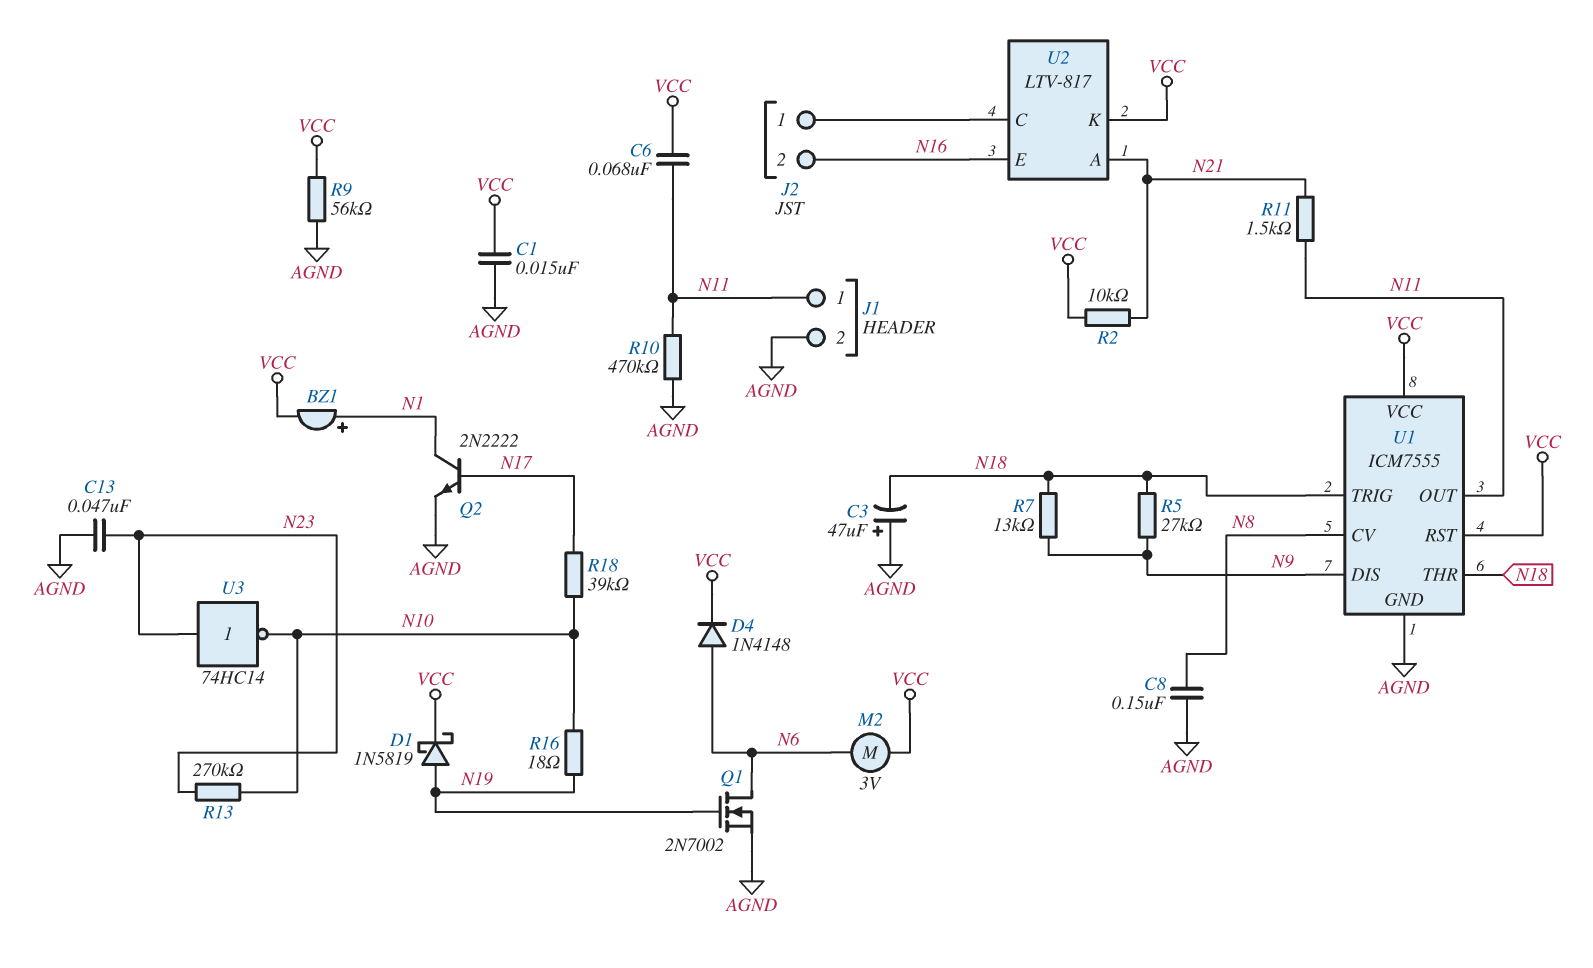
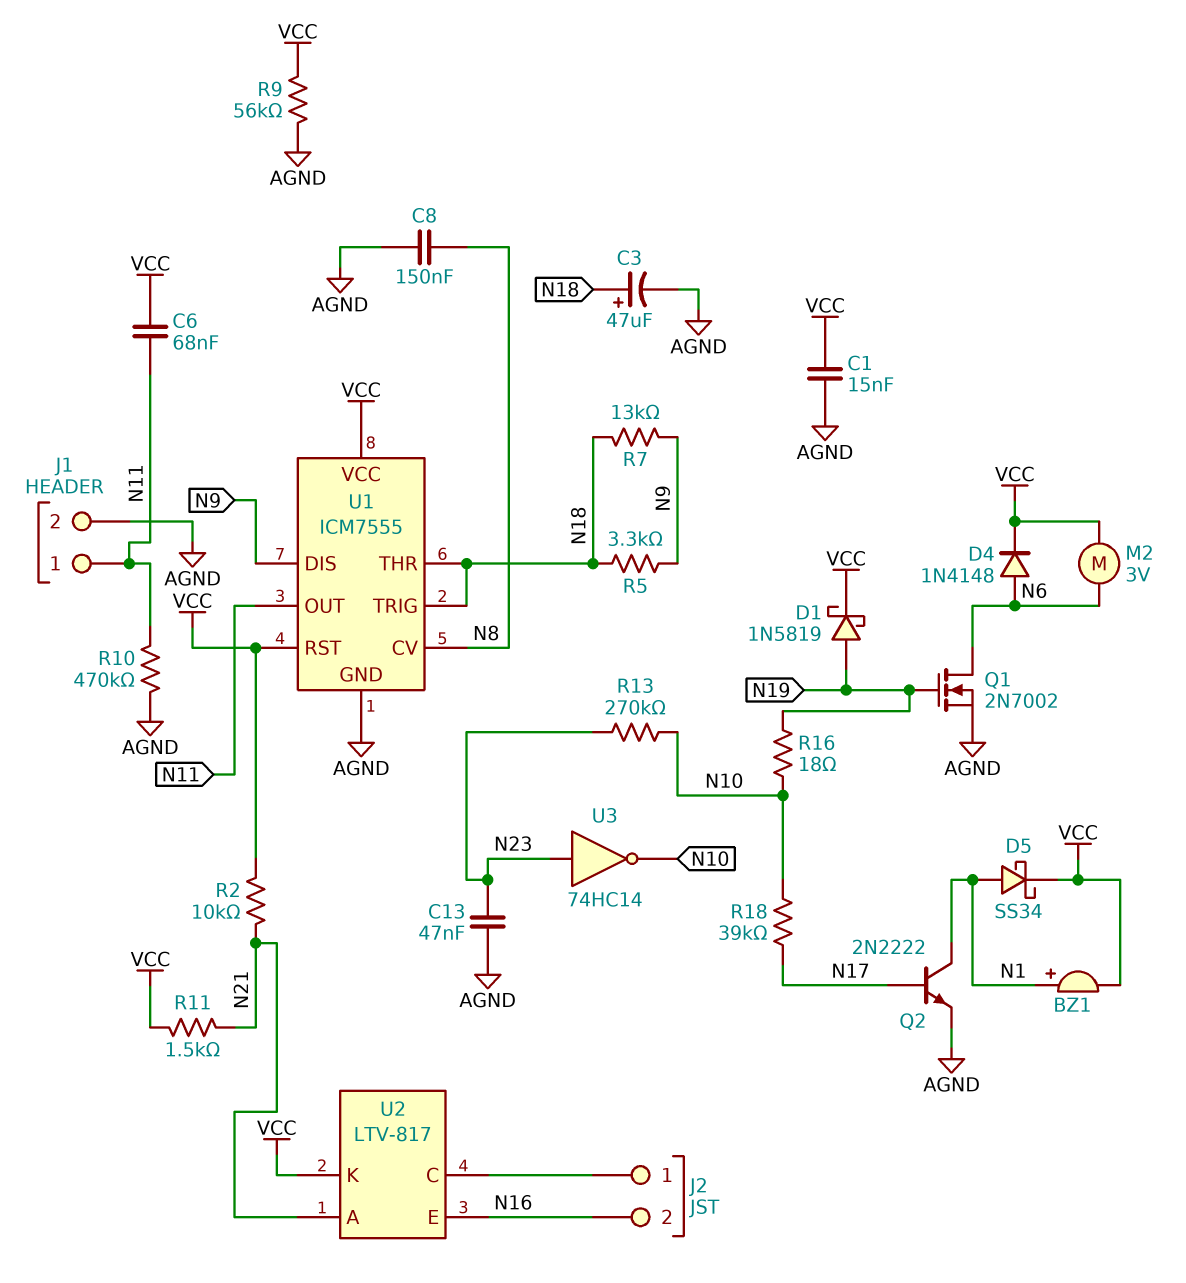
C3: 47uF (plus AGND, minus N18) -> 47uF (plus N18, minus AGND)
D5: none -> schottky SS34 (A N1, K VCC)
R5: 27k (N9, N18) -> 3.3k (N9, N18)
R11: 1.5k (N11, N21) -> 1.5k (N21, VCC)

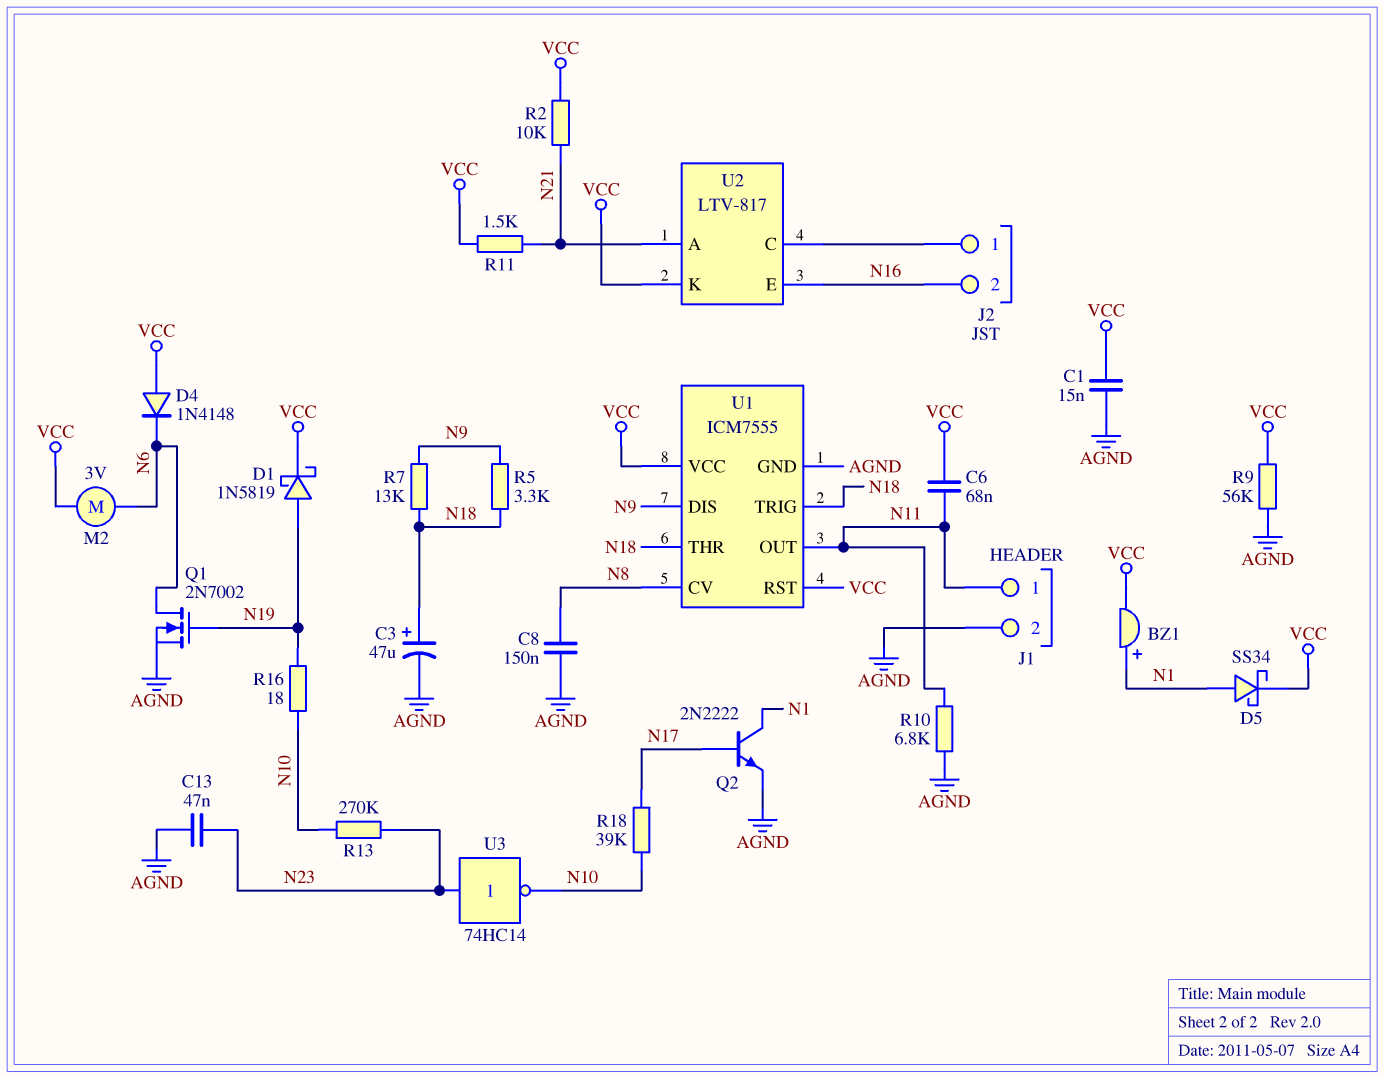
D4: diode 1N4148 (A N6, K VCC) -> diode 1N4148 (A VCC, K N6)
R10: 470k (AGND, N11) -> 6.8k (AGND, N11)

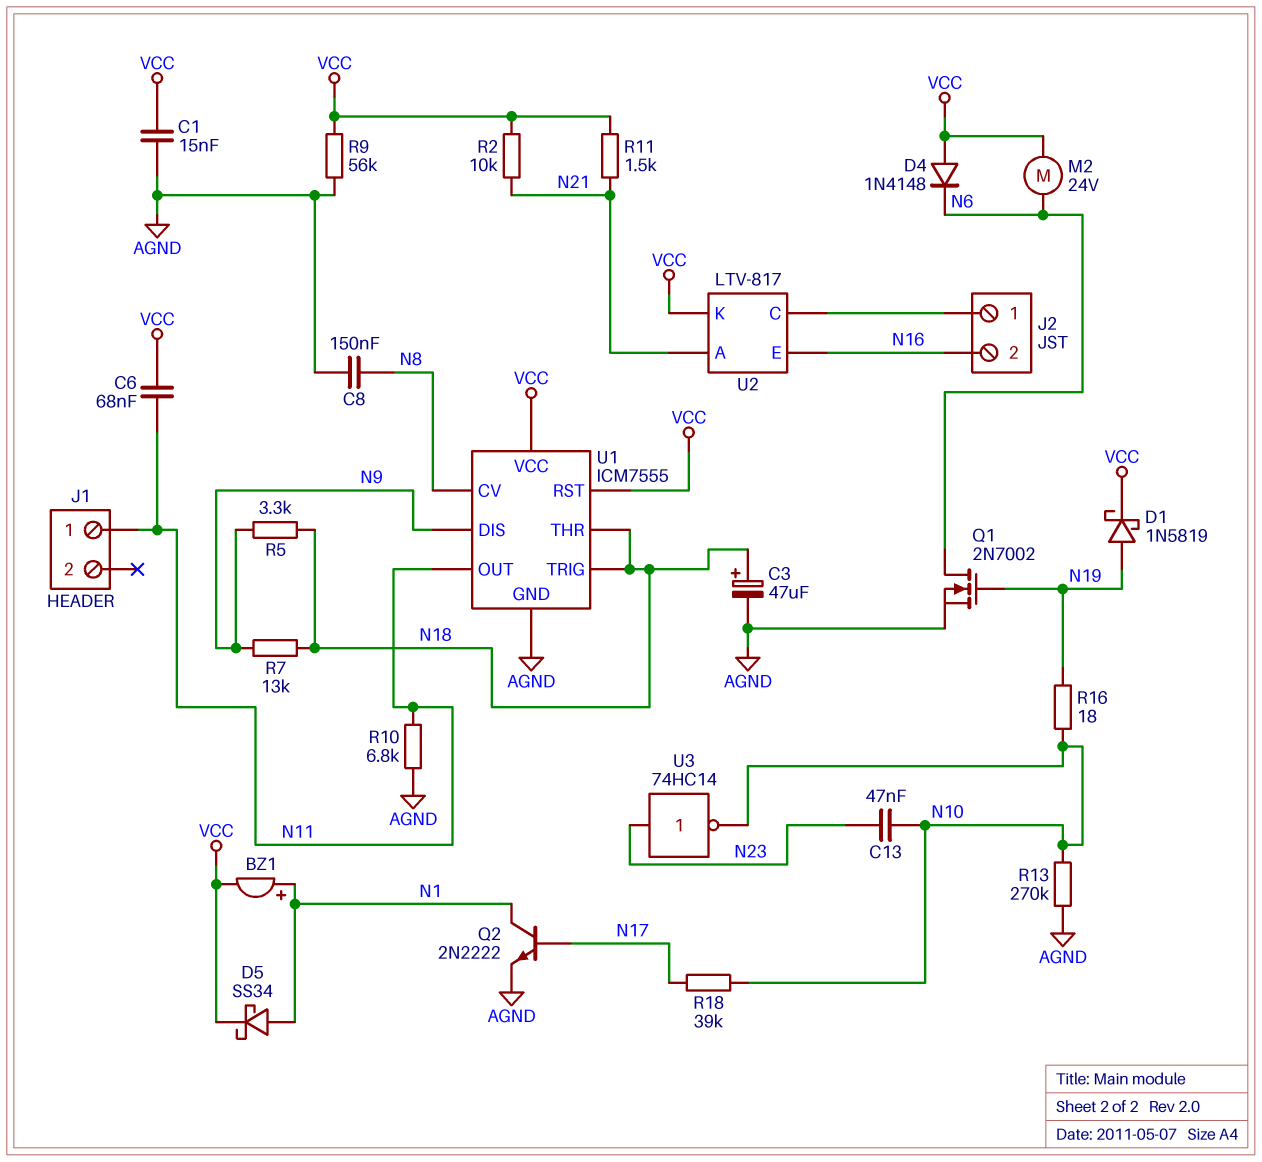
C13: 47nF (AGND, N23) -> 47nF (N10, N23)
J1 pin 2: AGND -> none
M2: motor 3V (N6, VCC) -> motor 24V (N6, VCC)
R13: 270k (N10, N23) -> 270k (AGND, N10)

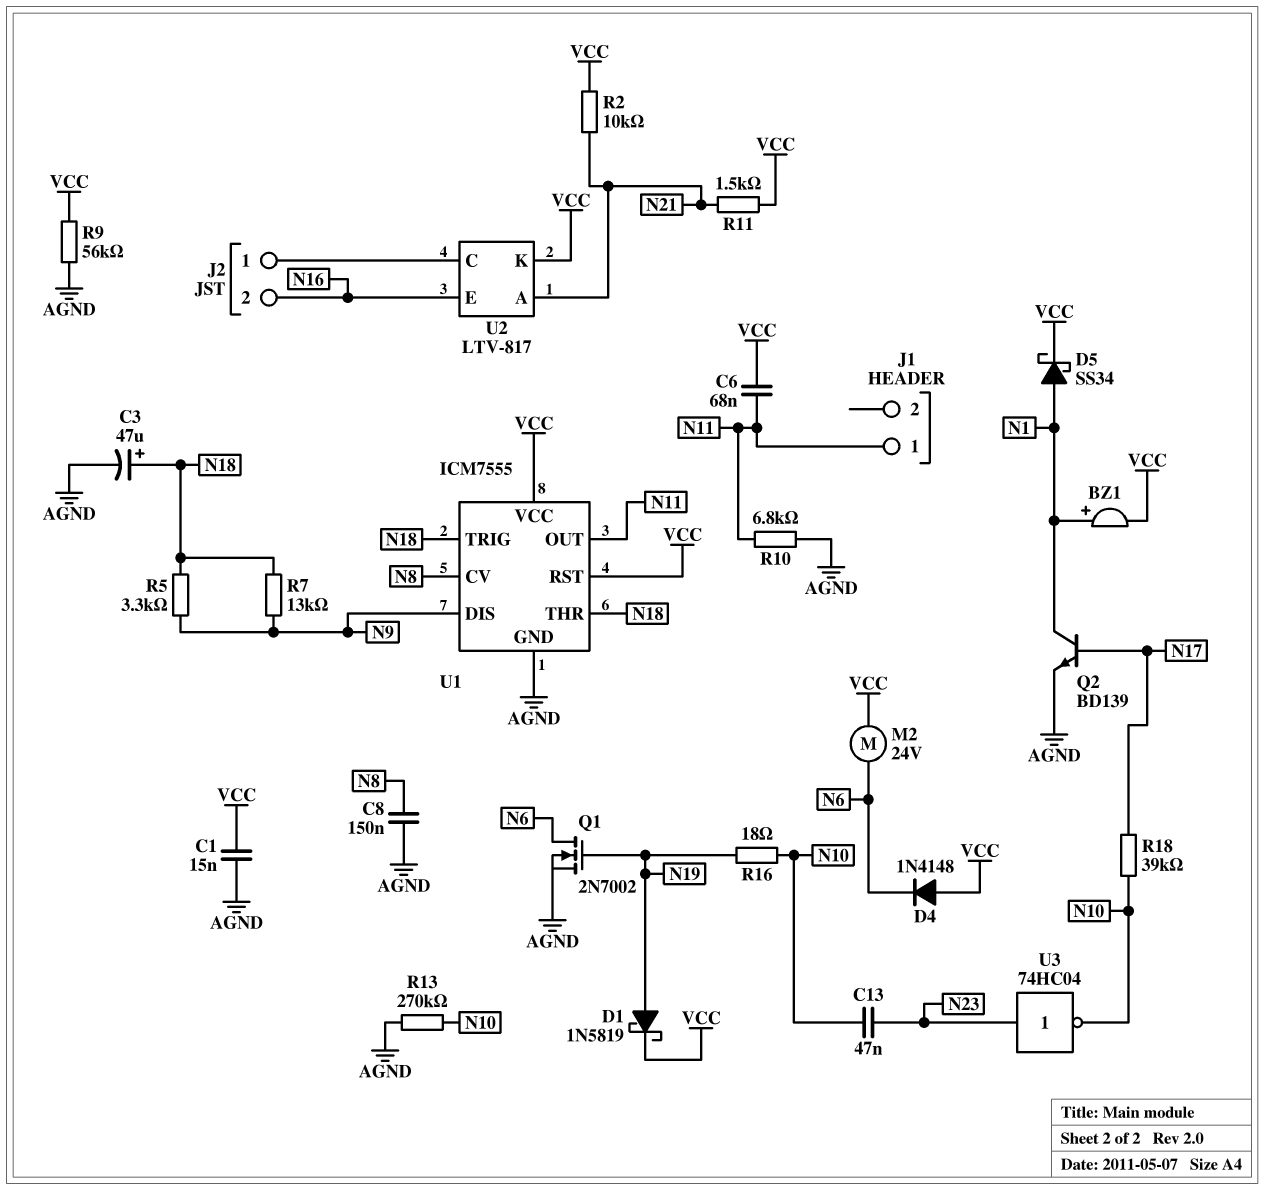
Q2: NPN 2N2222 (B N17, C N1, E AGND) -> NPN BD139 (B N17, C N1, E AGND)
U3: NOT 74HC14 (in N23, out N10) -> NOT 74HC04 (in N23, out N10)

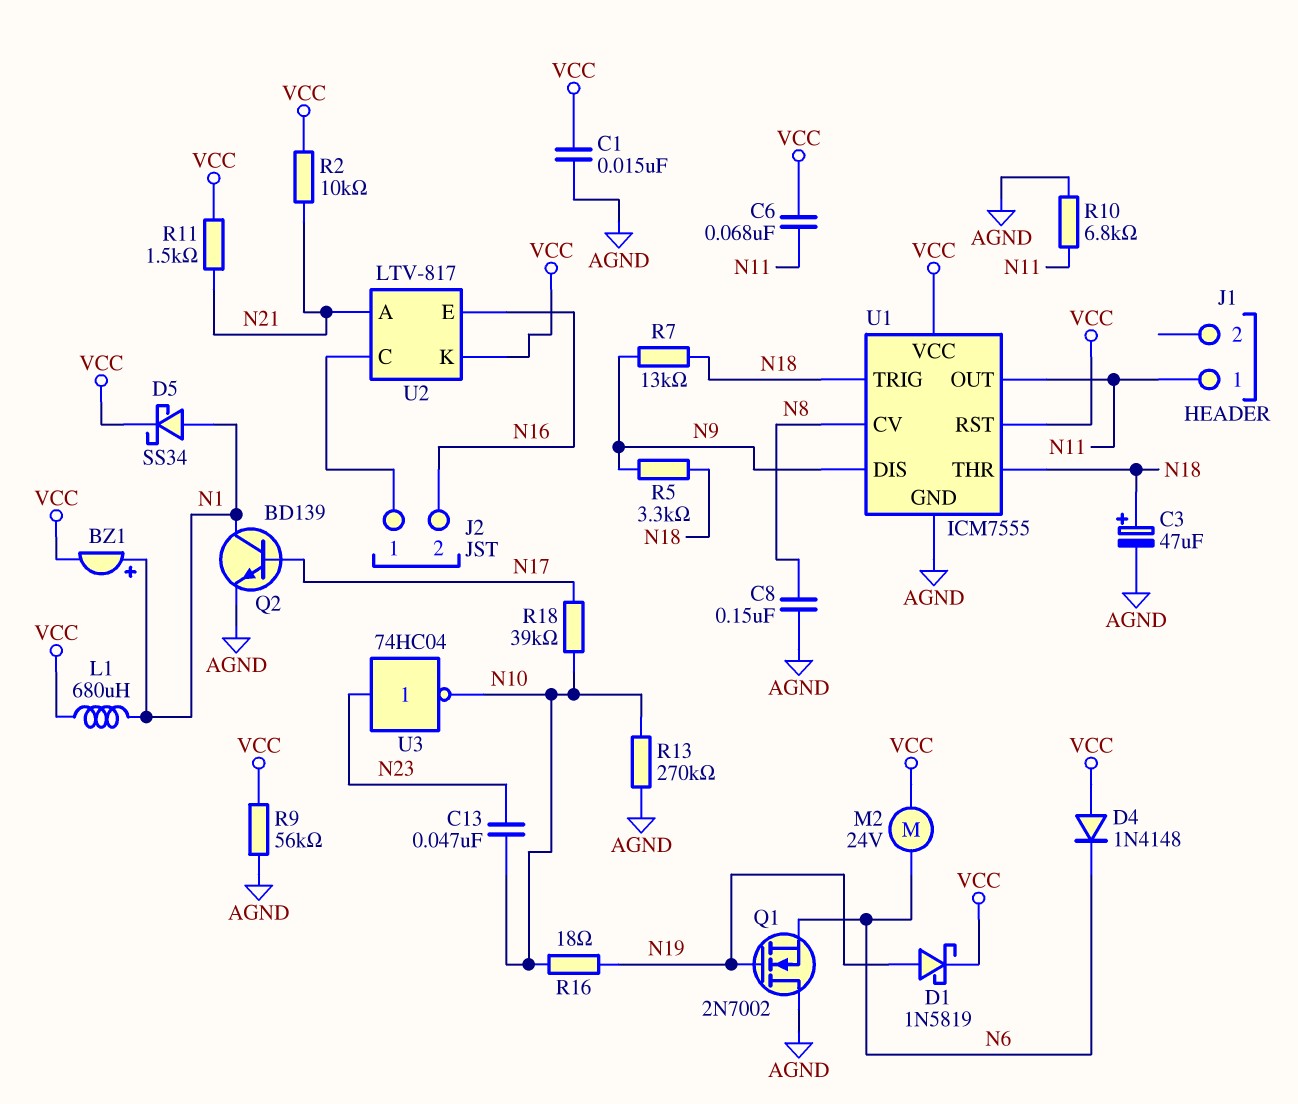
L1: none -> 680uH (N1, VCC)
Q1: NMOS 2N7002 (G N19, D N6, S AGND) -> NMOS 2N7002 (G N19, D AGND, S N6)

